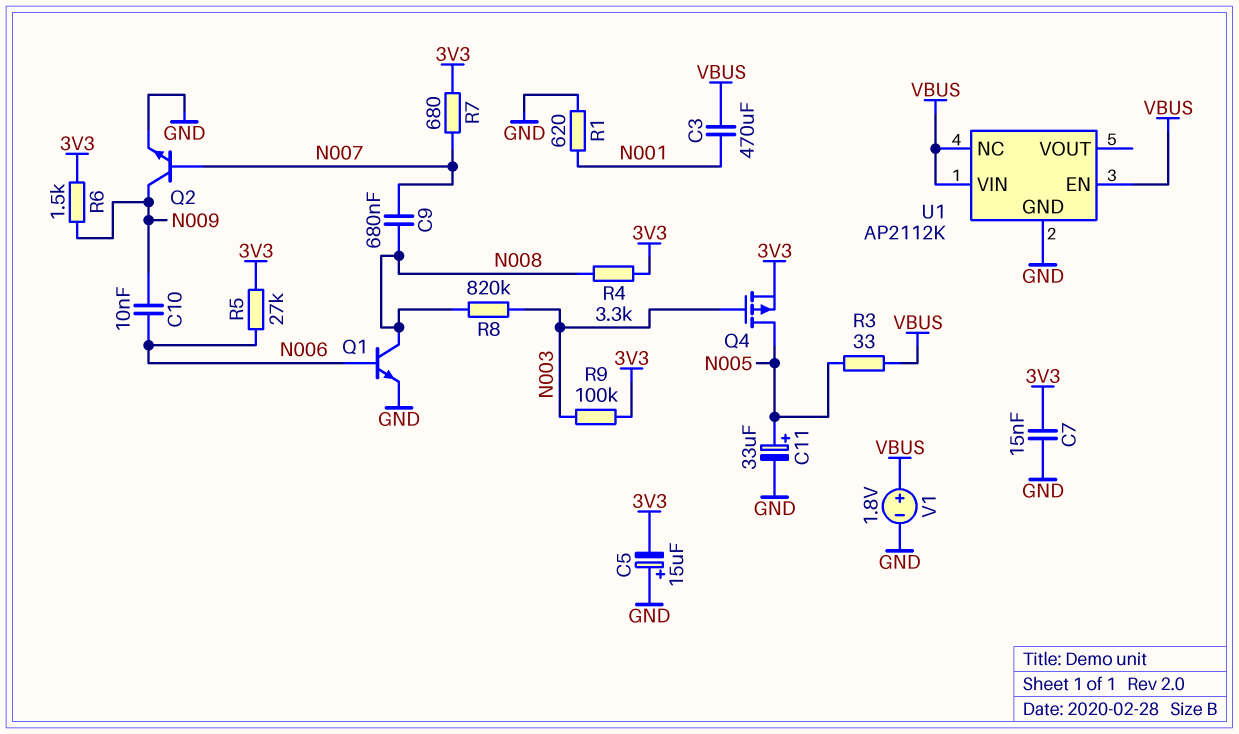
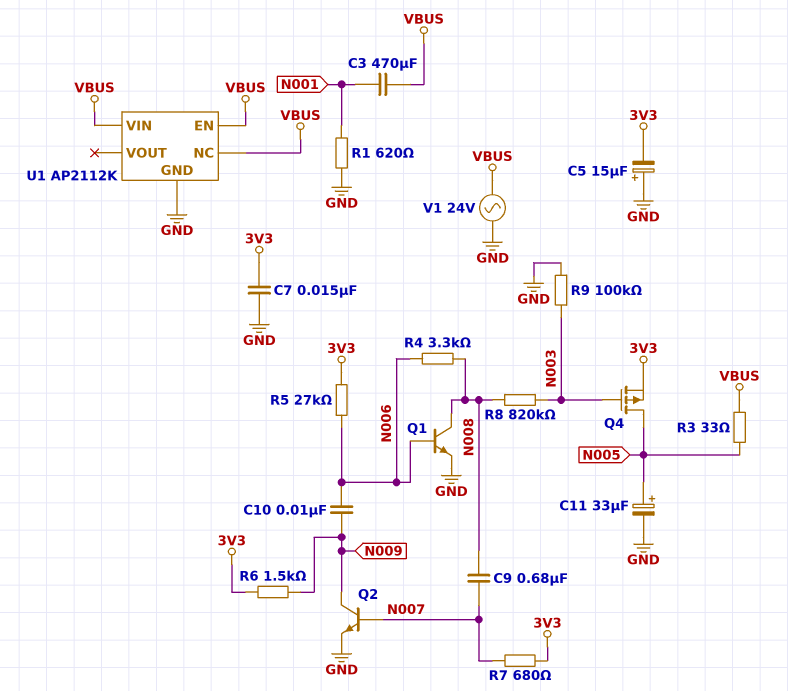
R4: 3.3k (3V3, N008) -> 3.3k (N006, N008)
R9: 100k (3V3, N003) -> 100k (GND, N003)
V1: 1.8V (plus VBUS, minus GND) -> AC 24V (GND, VBUS)

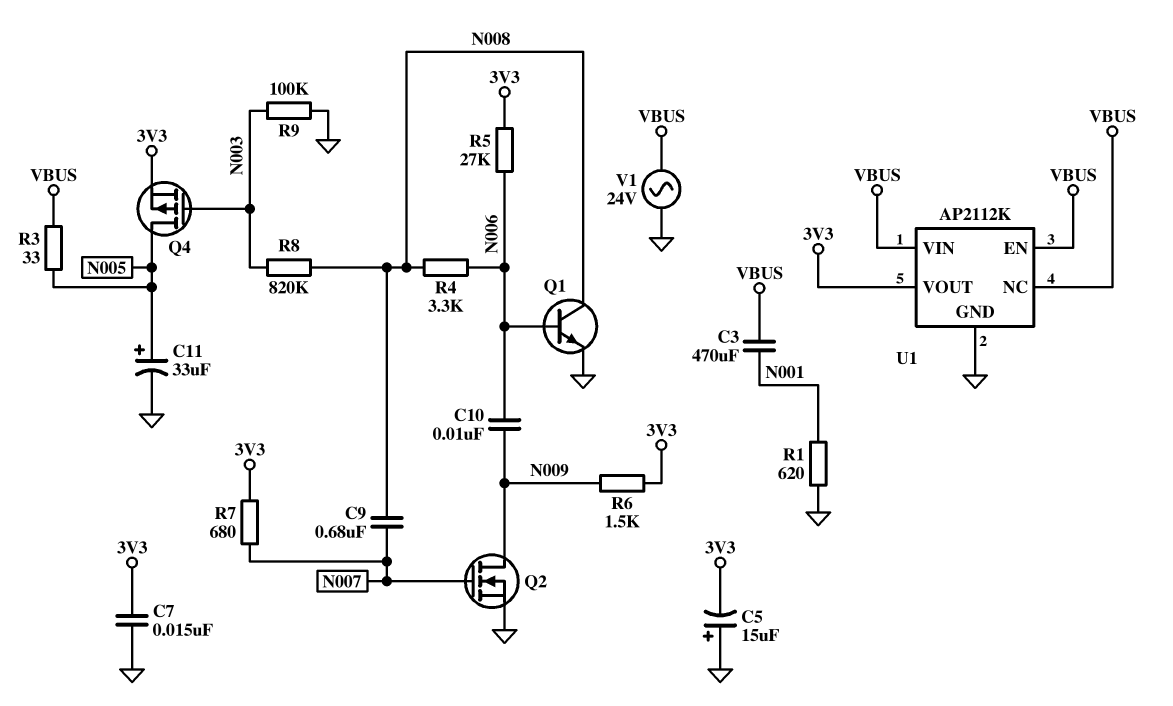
Q2: NPN (B N007, C N009, E GND) -> NMOS (G N007, D N009, S GND)
U1 pin VOUT: none -> 3V3

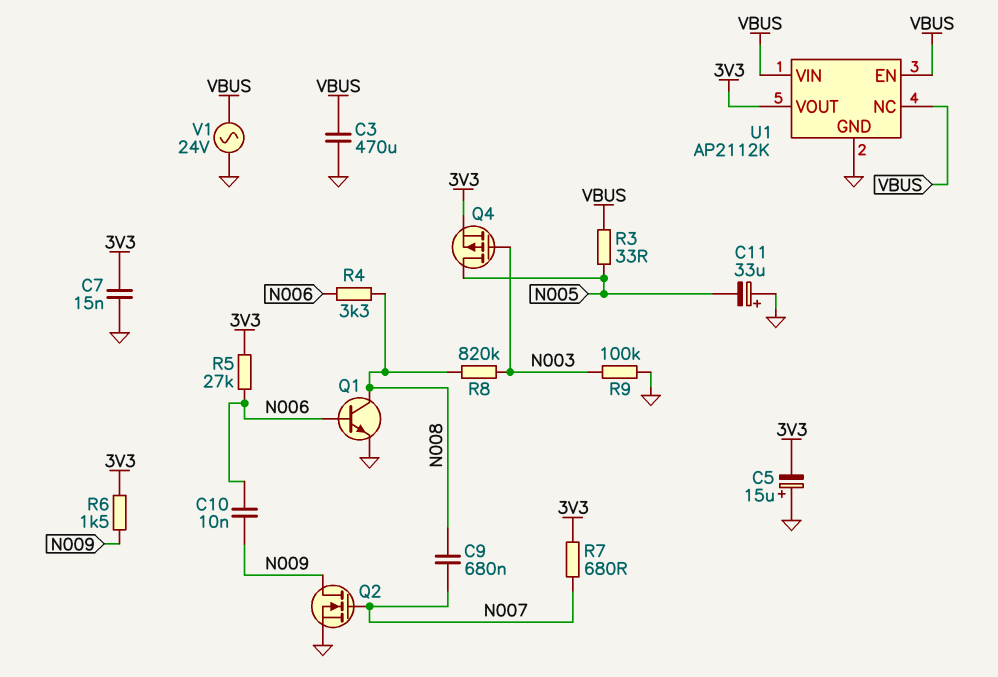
C3: 470uF (N001, VBUS) -> 470uF (GND, VBUS)
C11: 33uF (plus N005, minus GND) -> 33uF (plus GND, minus N005)
R1: 620 (GND, N001) -> none

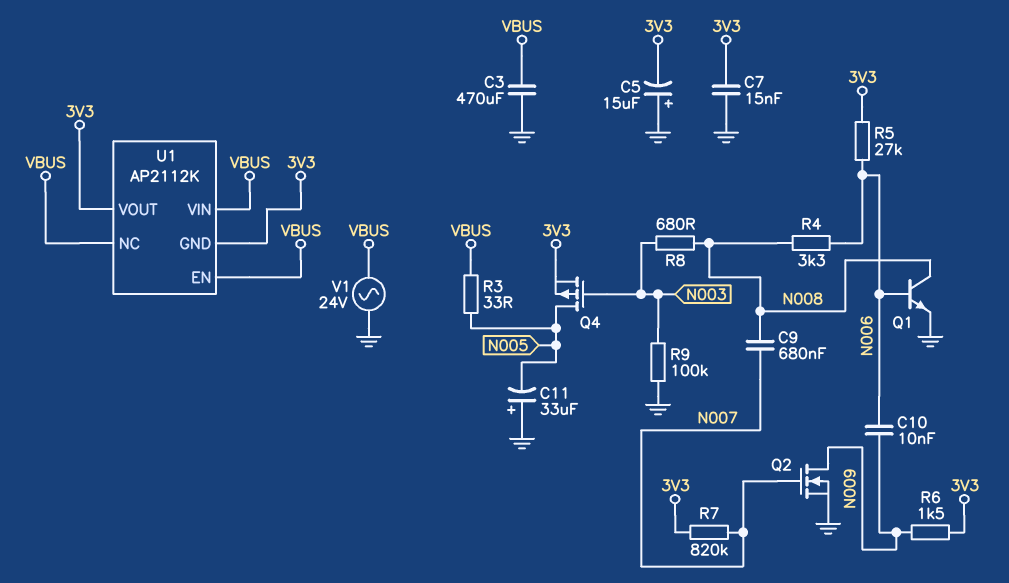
R7: 680 (3V3, N007) -> 820k (3V3, N007)
R8: 820k (N003, N008) -> 680 (N003, N008)
U1 pin GND: GND -> 3V3

